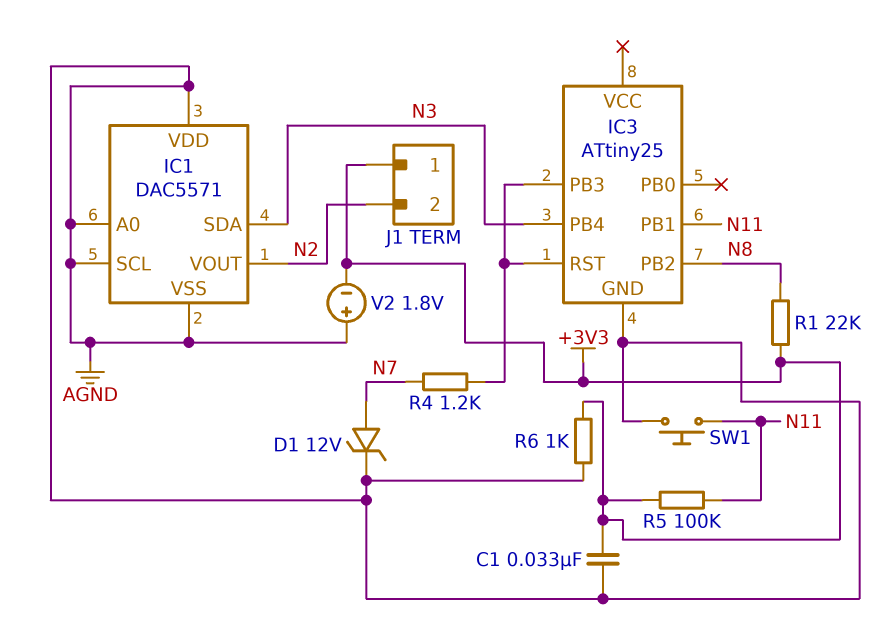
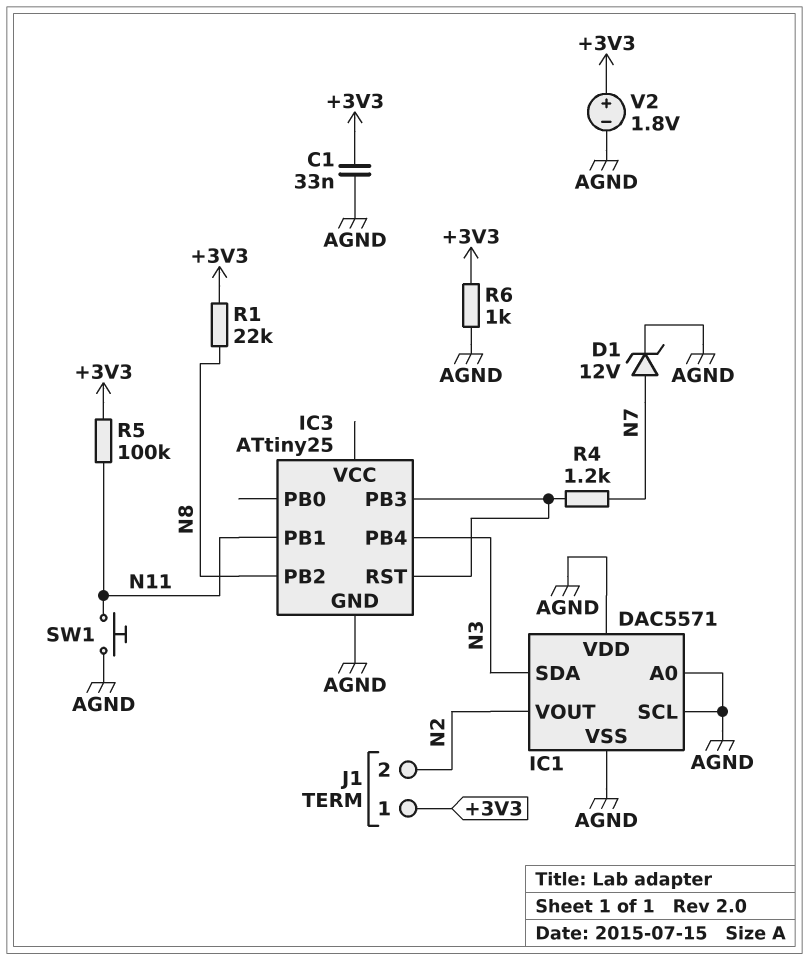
V2: 1.8V (plus AGND, minus +3V3) -> 1.8V (plus +3V3, minus AGND)

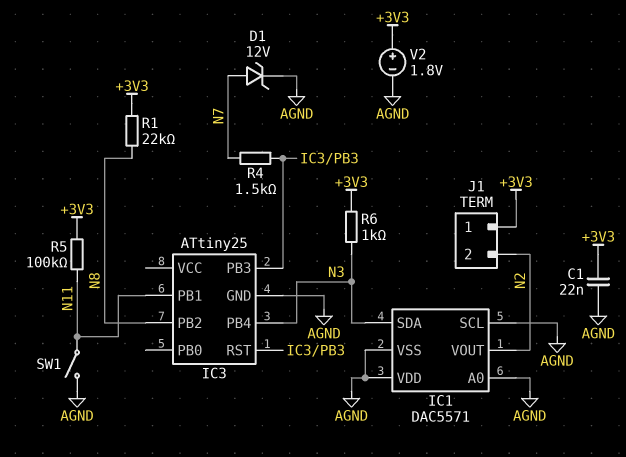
C1: 33nF (+3V3, AGND) -> 22nF (+3V3, AGND)
R4: 1.2k (IC3/PB3, N7) -> 1.5k (IC3/PB3, N7)
R6: 1k (+3V3, AGND) -> 1k (+3V3, N3)
SW1: button (AGND, N11) -> switch (AGND, N11)

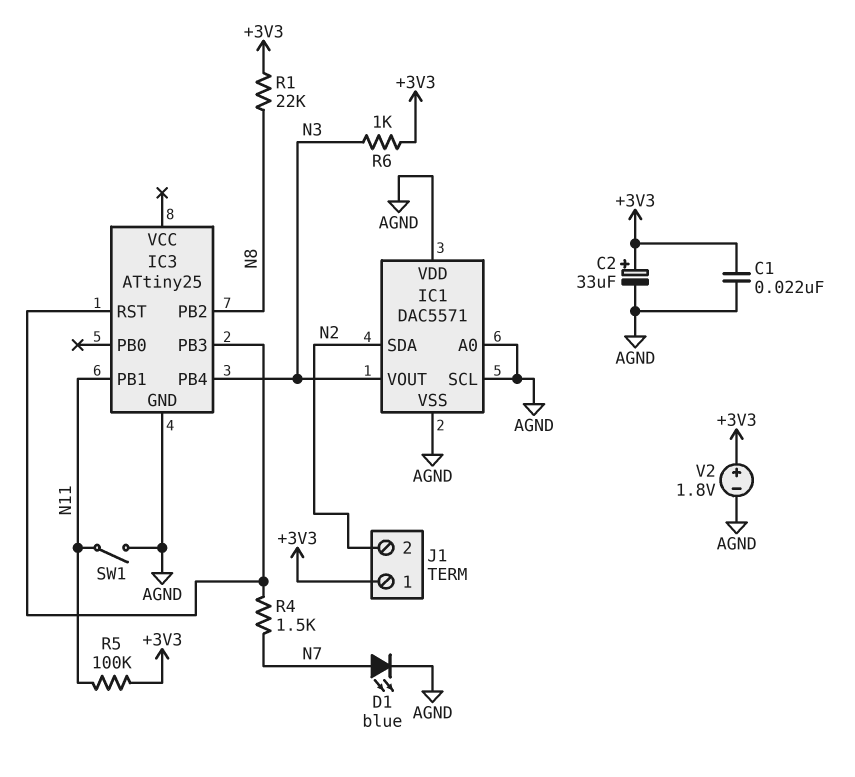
C2: none -> 33uF (plus +3V3, minus AGND)
D1: zener 12V (A N7, K AGND) -> LED blue (A N7, K AGND)
IC1 pin SDA: N3 -> N2
IC1 pin VOUT: N2 -> N3

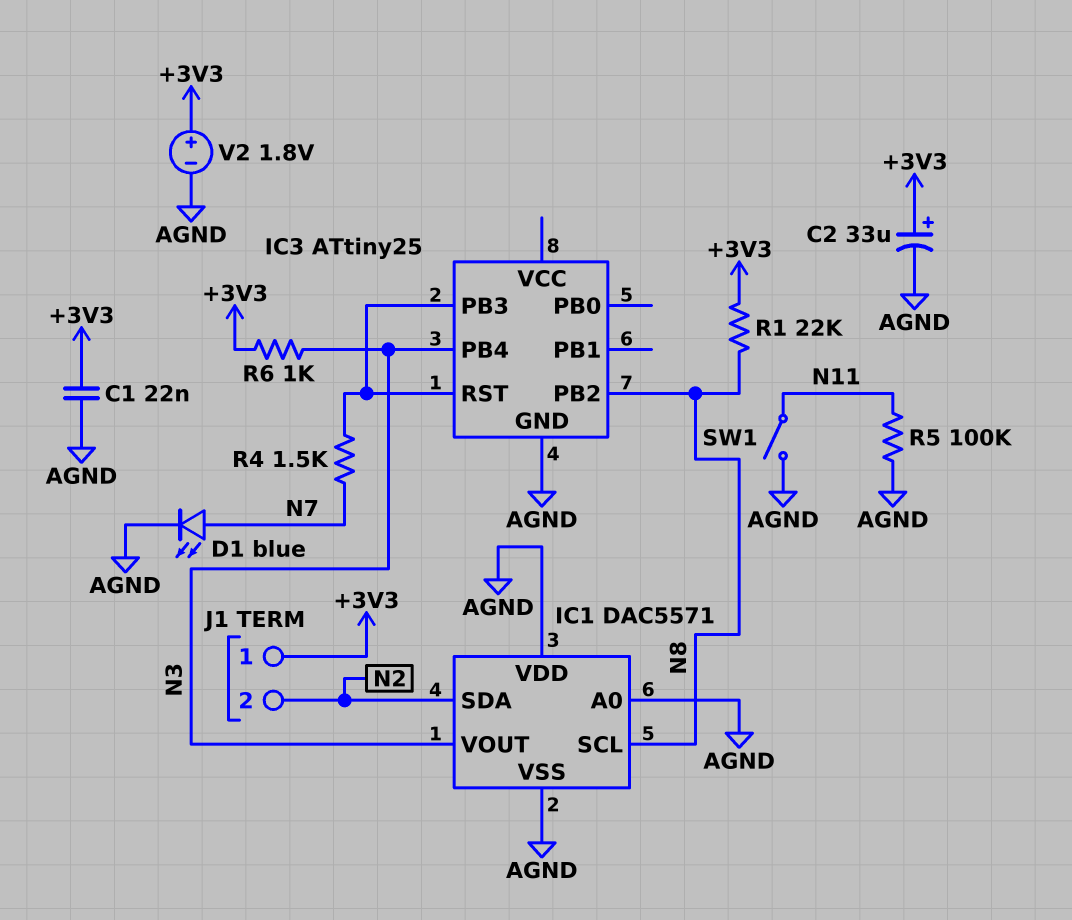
IC1 pin SCL: AGND -> N8
IC3 pin PB1: N11 -> none
R5: 100k (+3V3, N11) -> 100k (AGND, N11)

